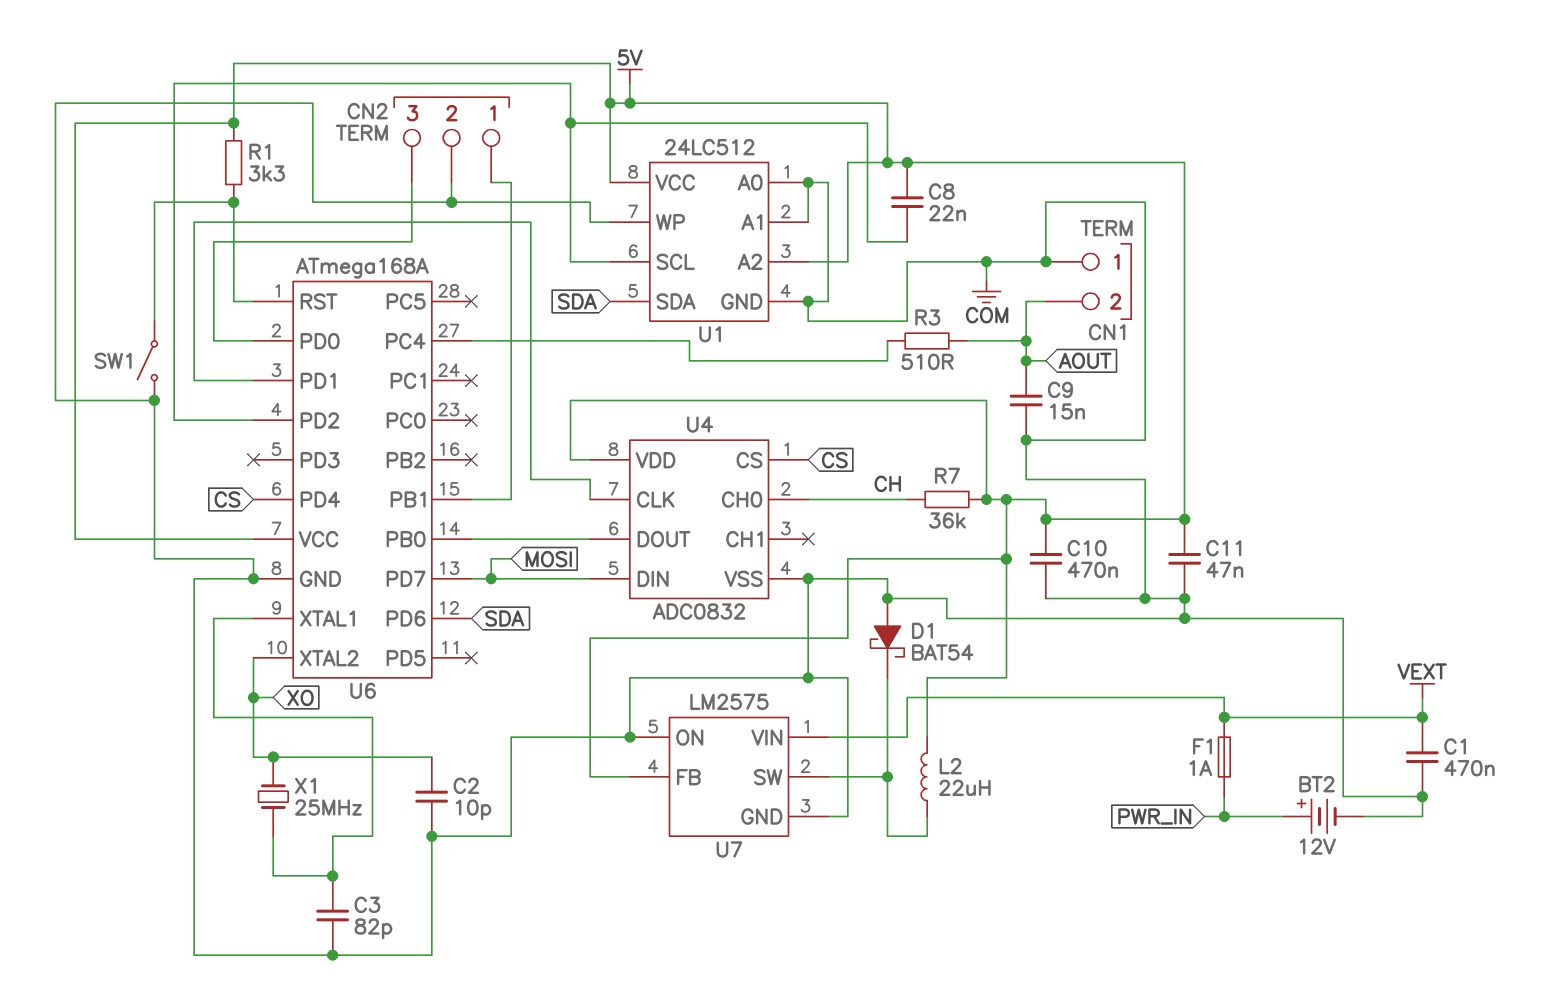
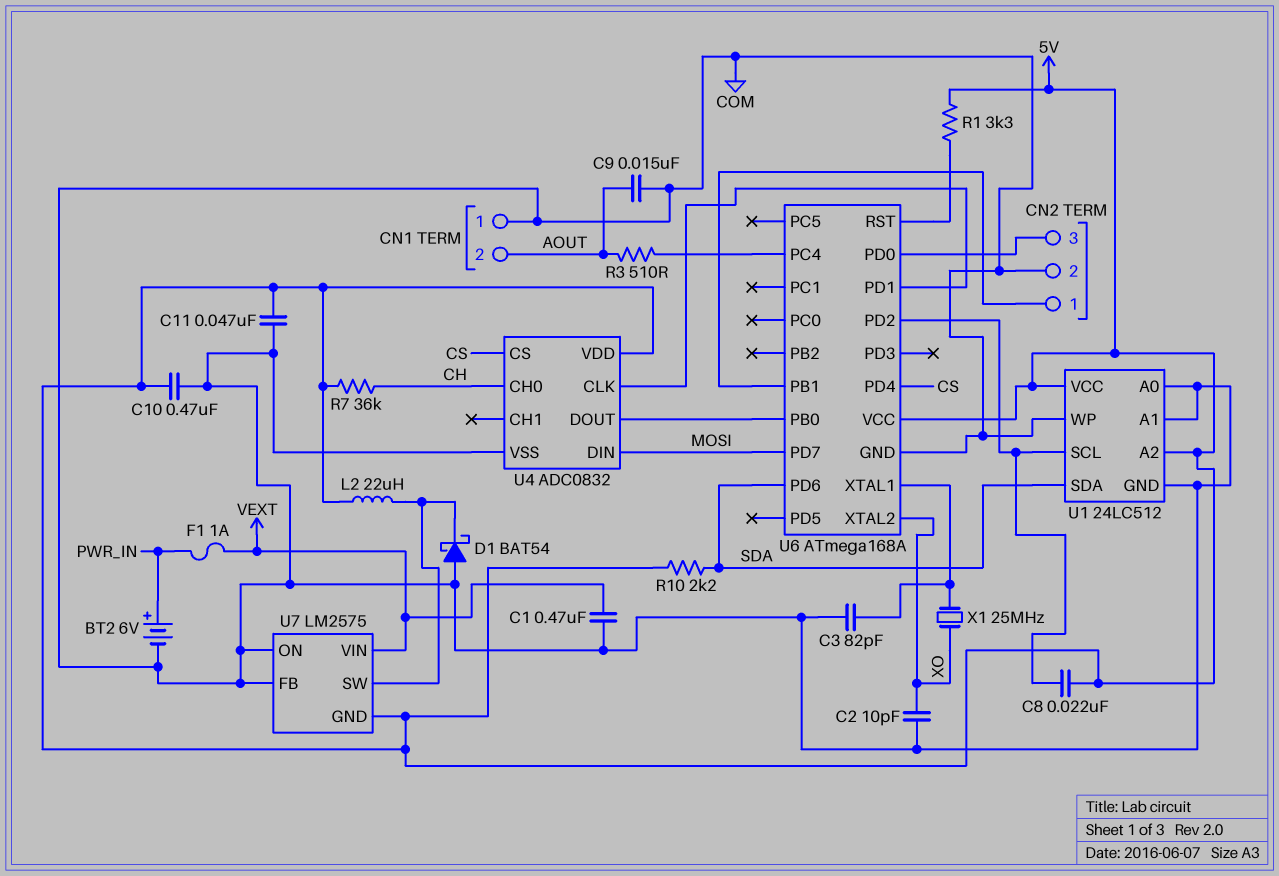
BT2: 12V (plus PWR_IN, minus COM) -> 6V (plus PWR_IN, minus COM)
R10: none -> 2.2k (5V, SDA)
SW1: switch (COM, U6/RST) -> none
U7 pin FB: 5V -> COM
U7 pin GND: COM -> 5V

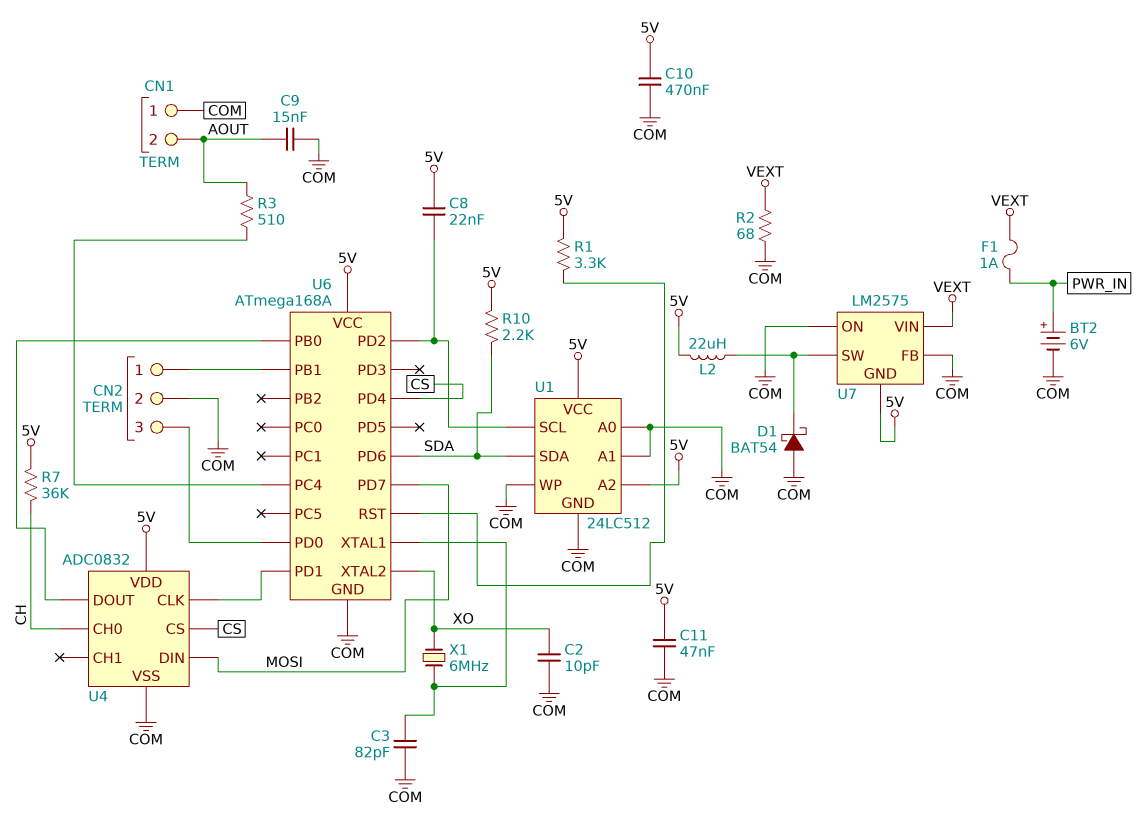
C1: 470nF (COM, VEXT) -> none
R2: none -> 68 (COM, VEXT)
X1: 25MHz (U6/XTAL1, XO) -> 6MHz (U6/XTAL1, XO)

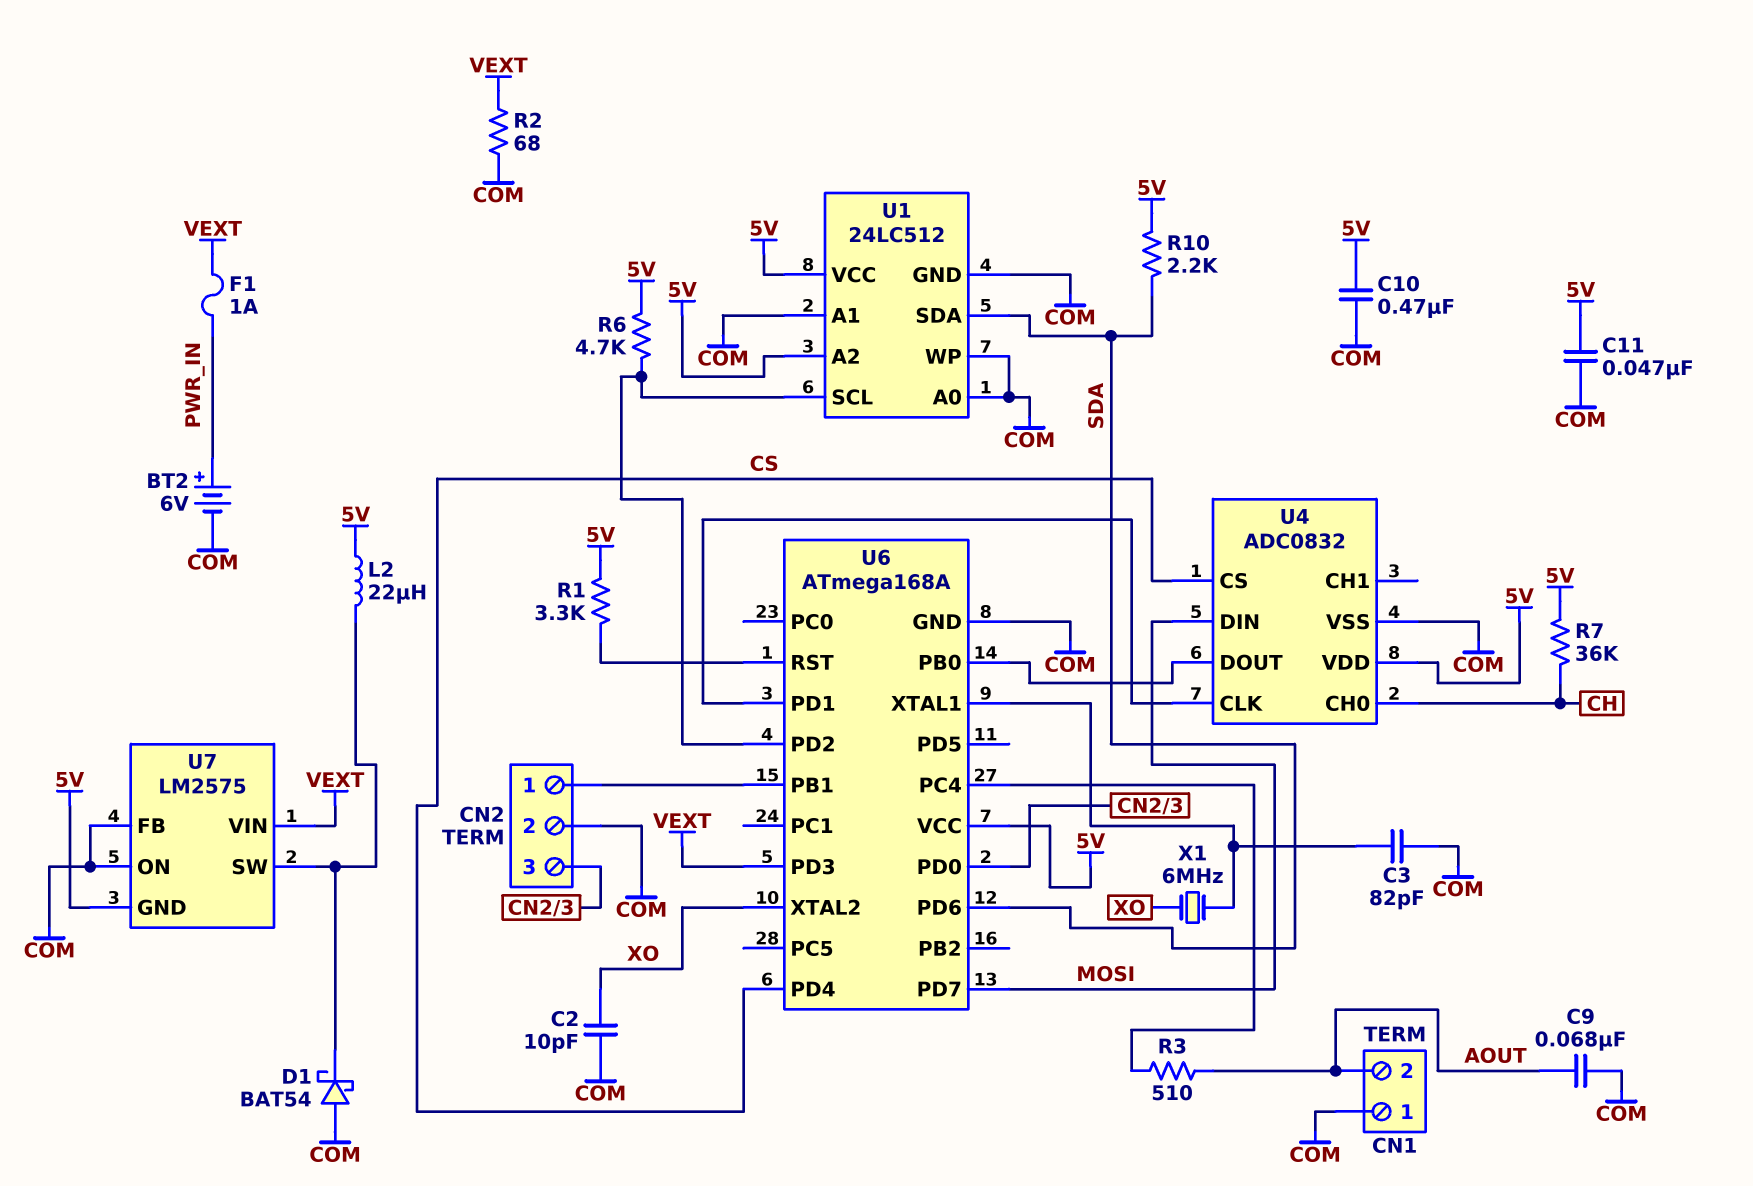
C8: 22nF (5V, U1/SCL) -> none
C9: 15nF (AOUT, COM) -> 68nF (AOUT, COM)
R6: none -> 4.7k (5V, U1/SCL)
U6 pin PD3: none -> VEXT

